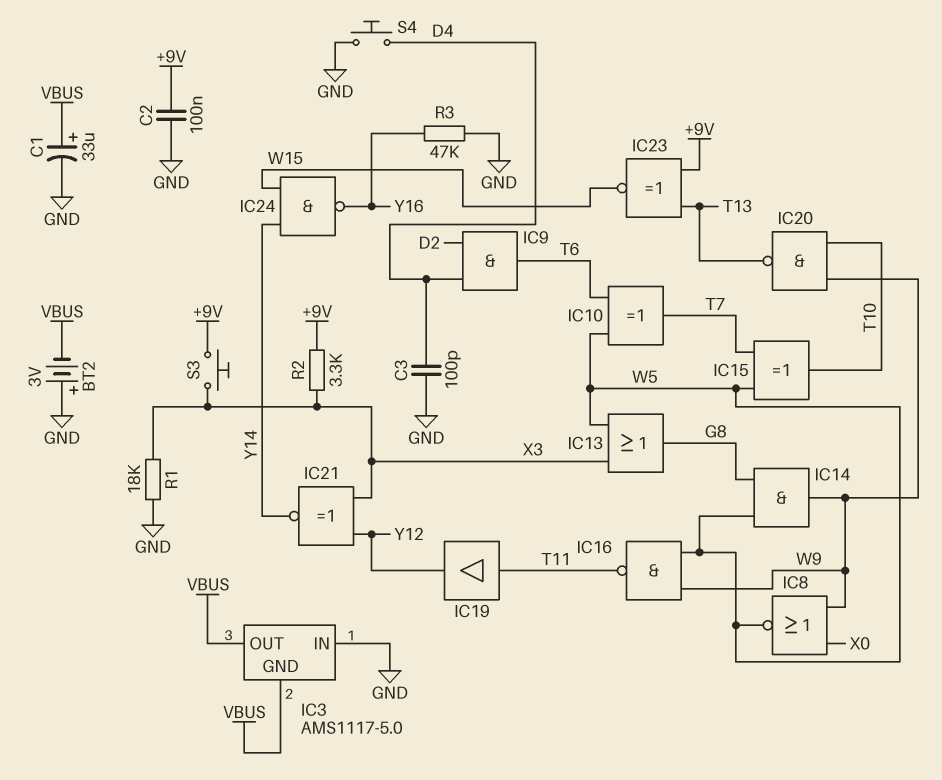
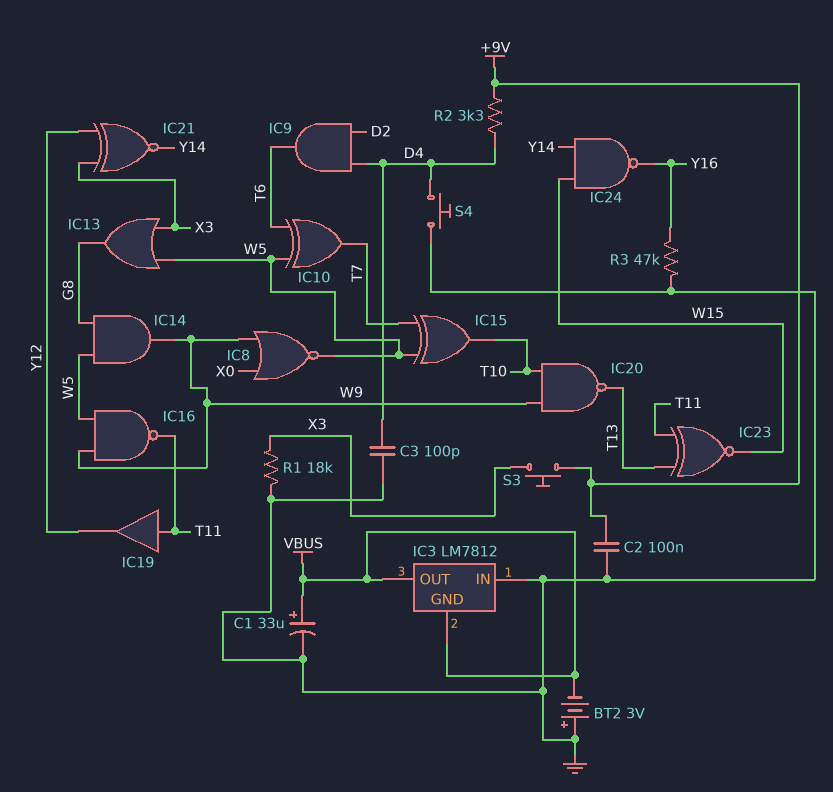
IC3: AMS1117-5.0 -> LM7812
IC23: XNOR (in +9V, in T13, out W15) -> XNOR (in T11, in T13, out W15)
R2: 3.3k (+9V, X3) -> 3.3k (+9V, D4)

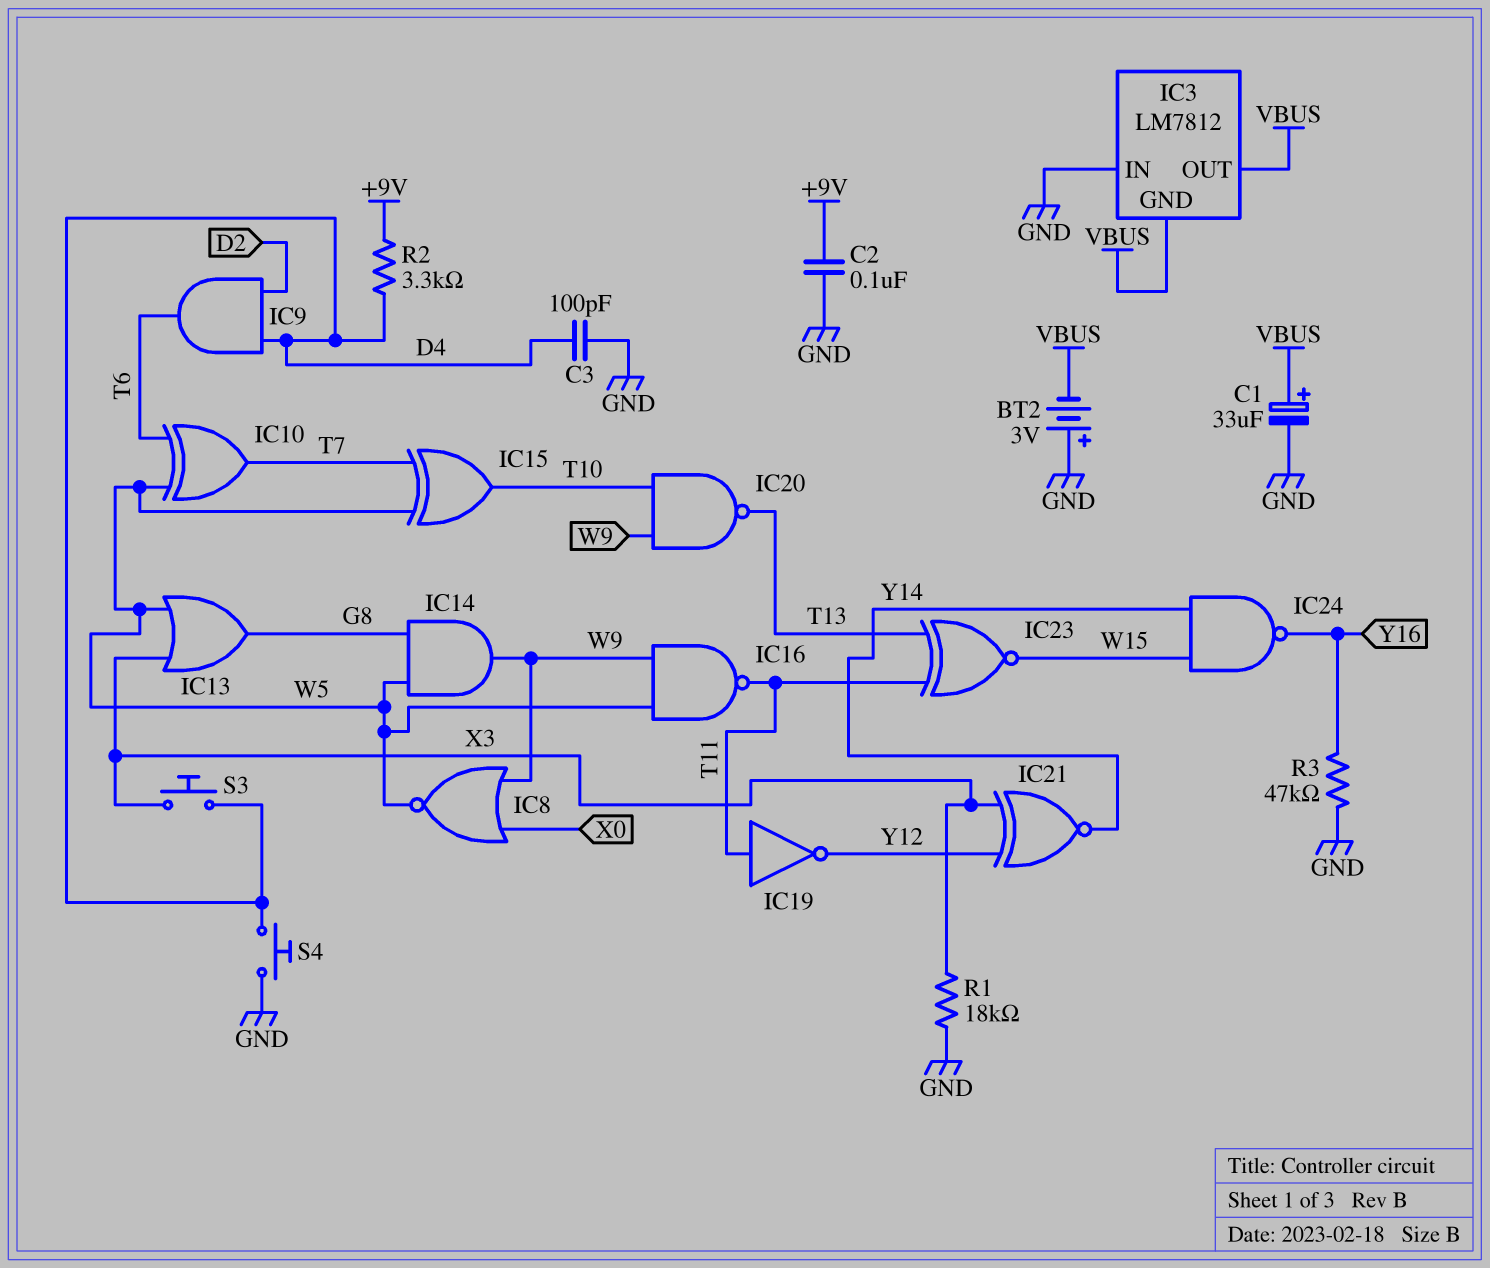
IC19: buffer (in T11, out Y12) -> NOT (in T11, out Y12)
S3: button (+9V, X3) -> button (D4, X3)

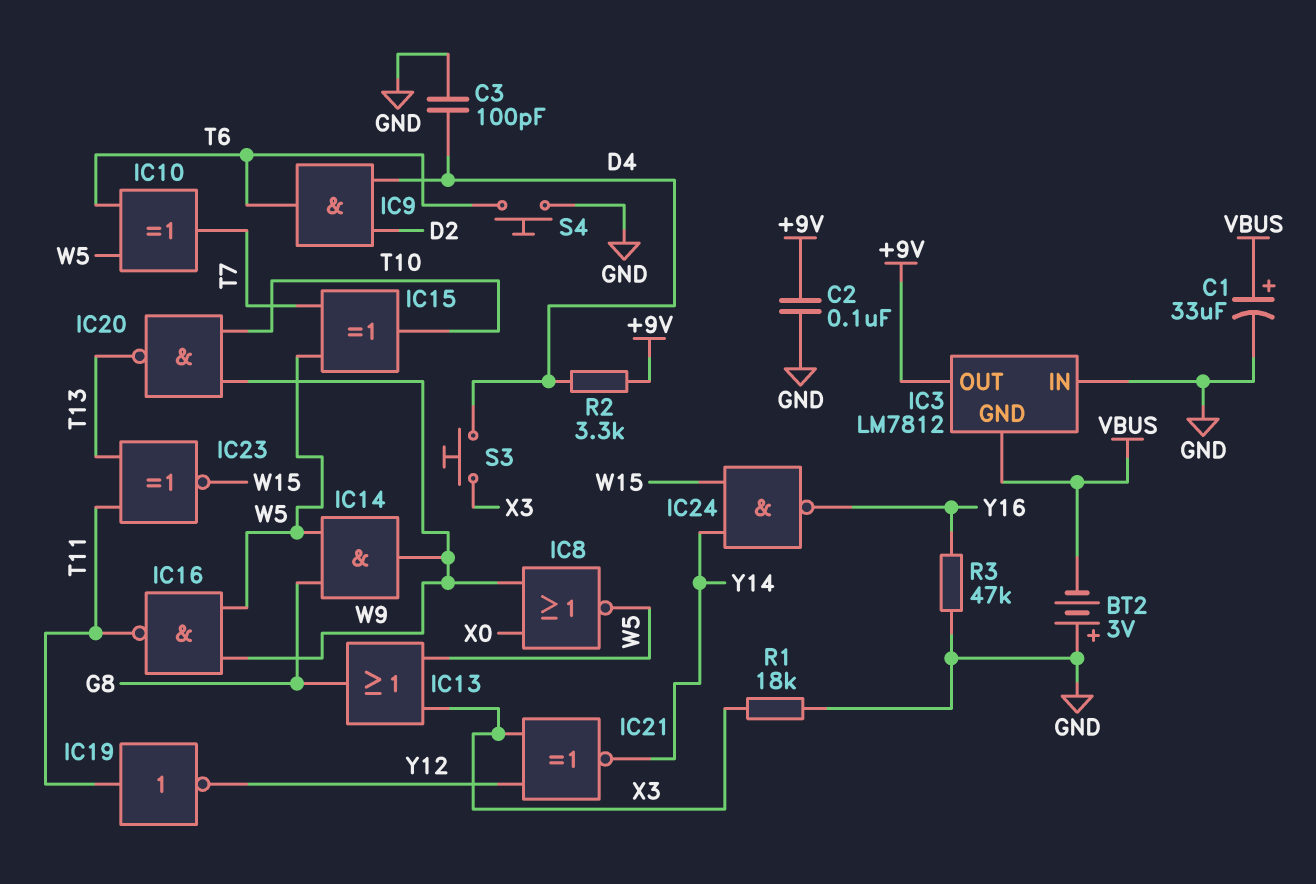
IC3 pin OUT: VBUS -> +9V
S4: button (D4, GND) -> button (GND, T6)

